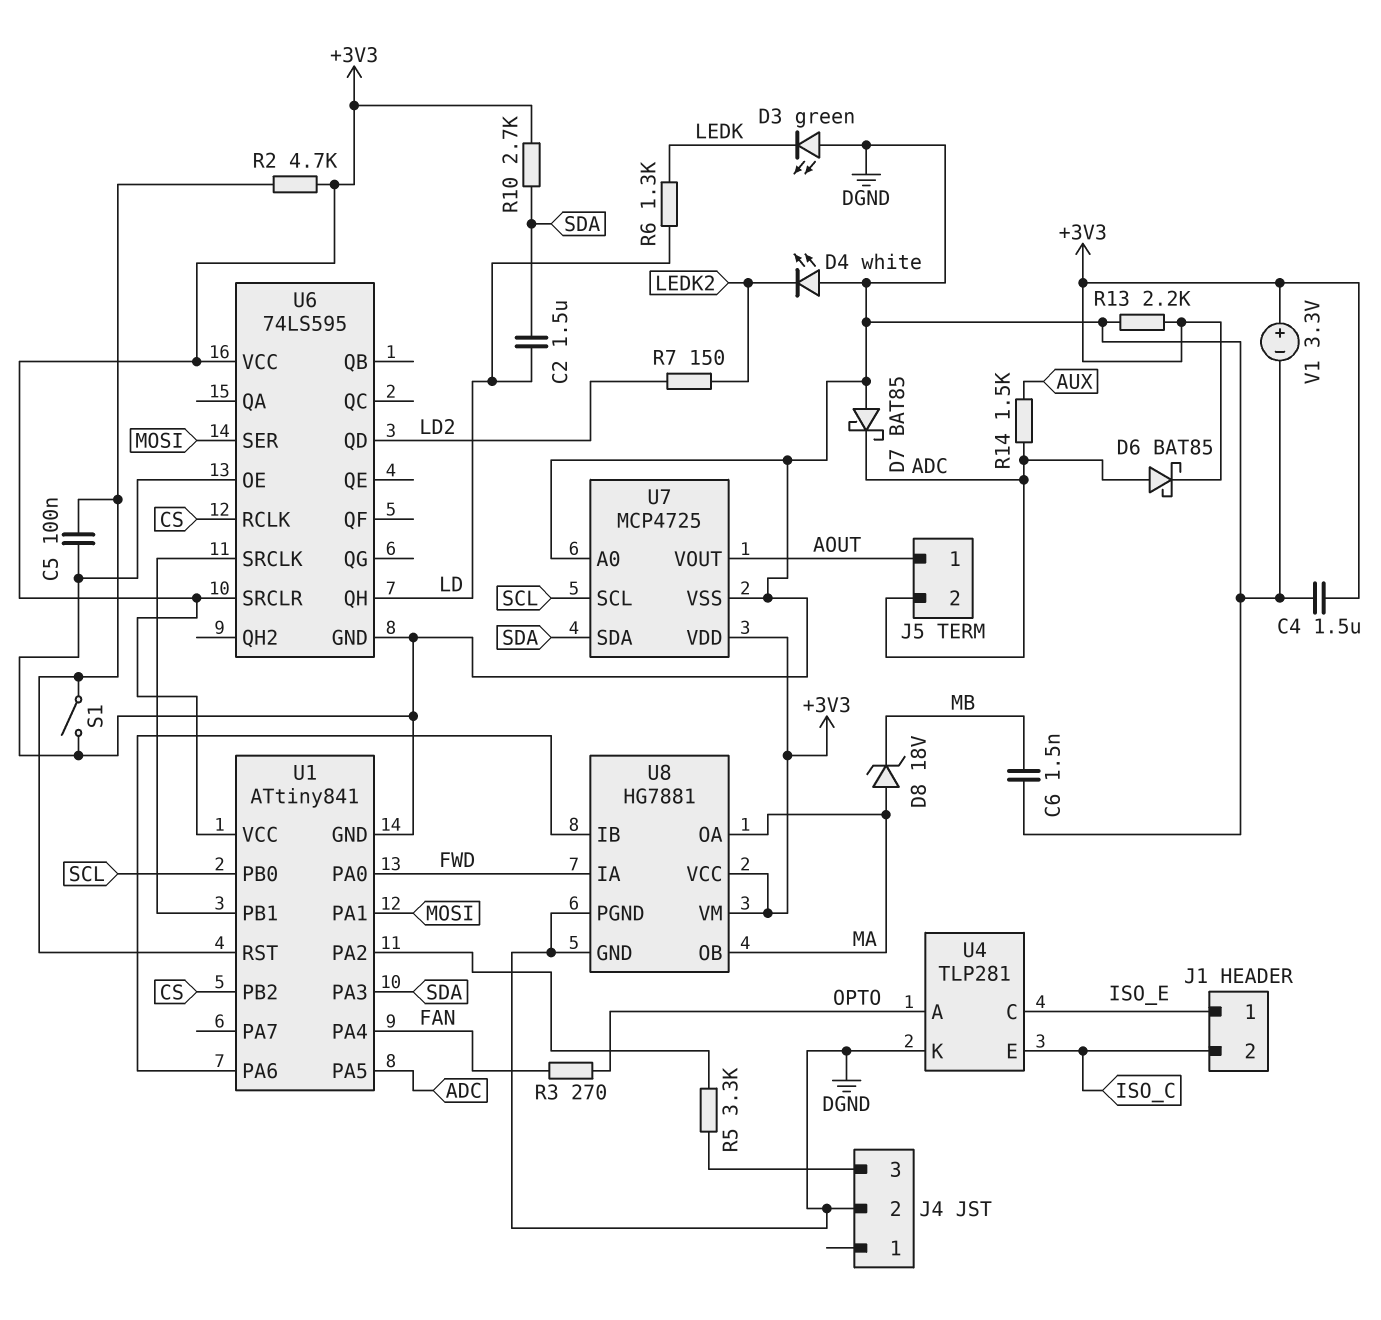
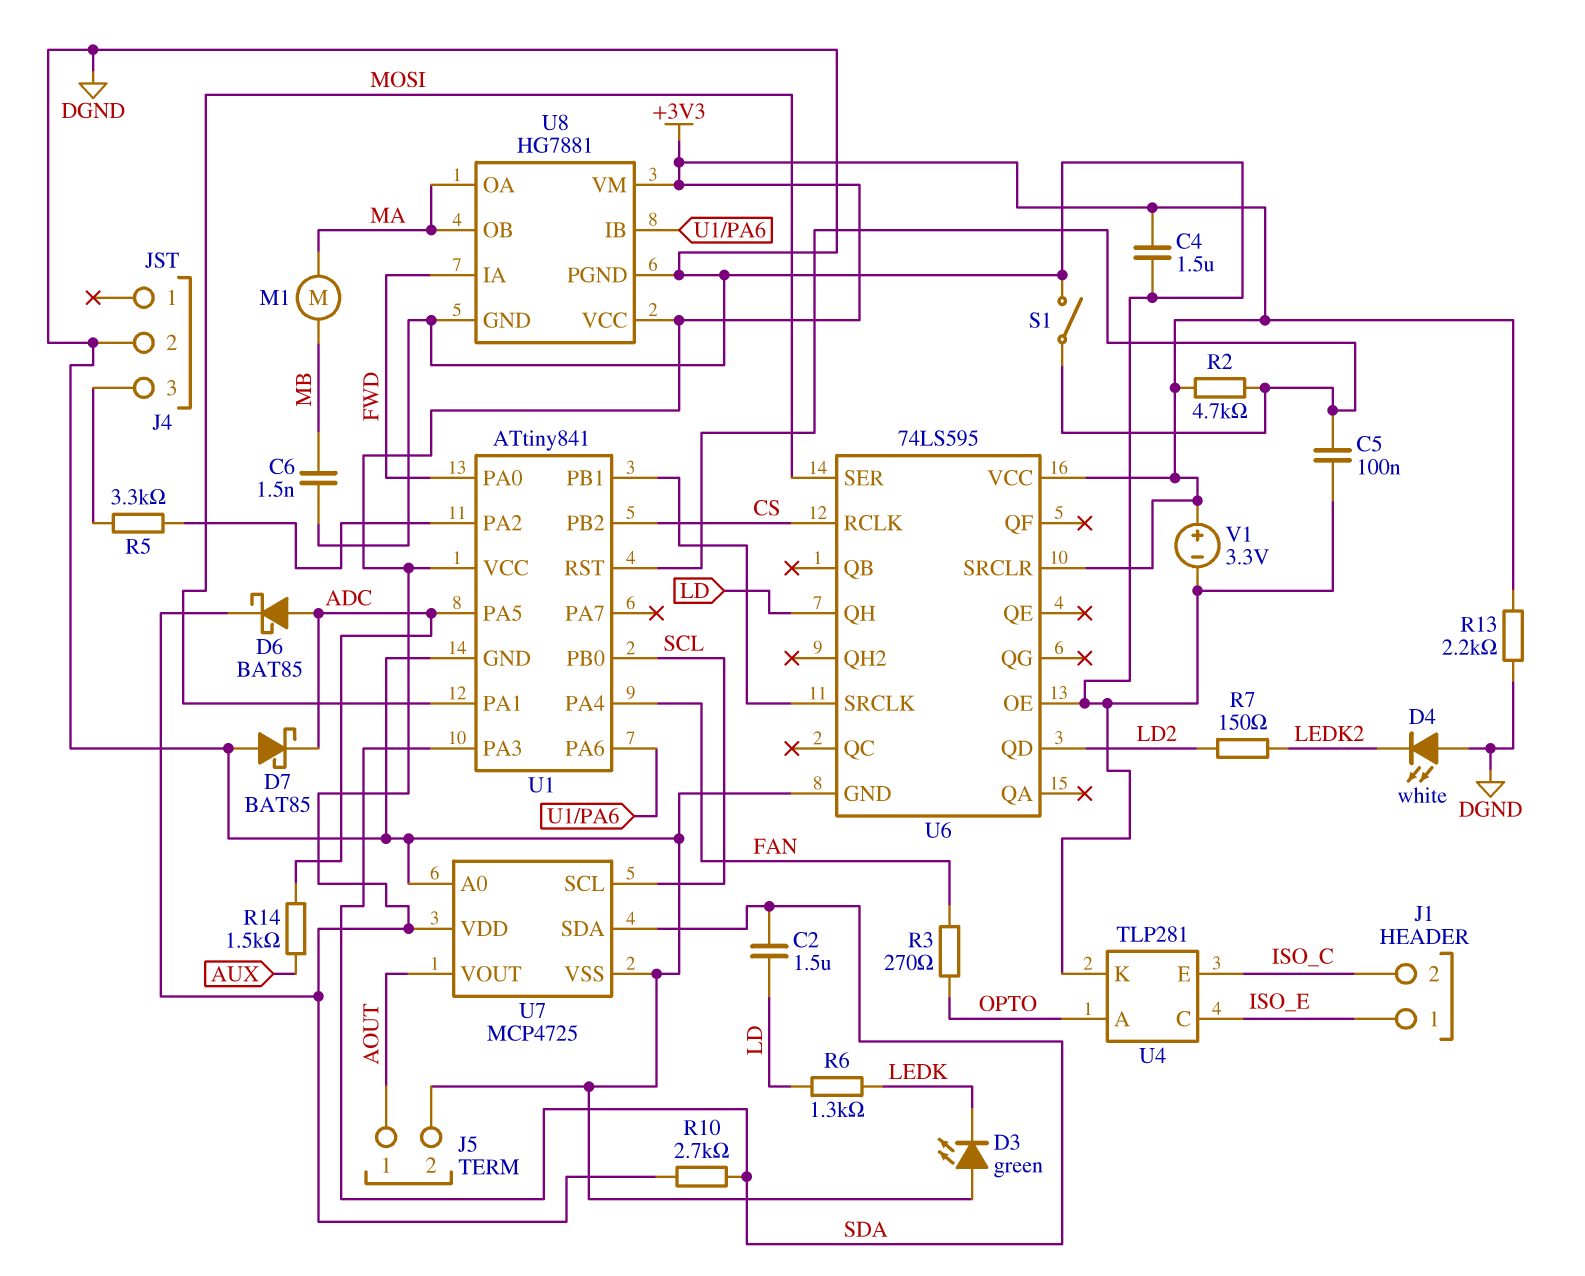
D8: zener 18V (A MA, K MB) -> none
J5 pin 2: ADC -> DGND
M1: none -> motor (MA, MB)

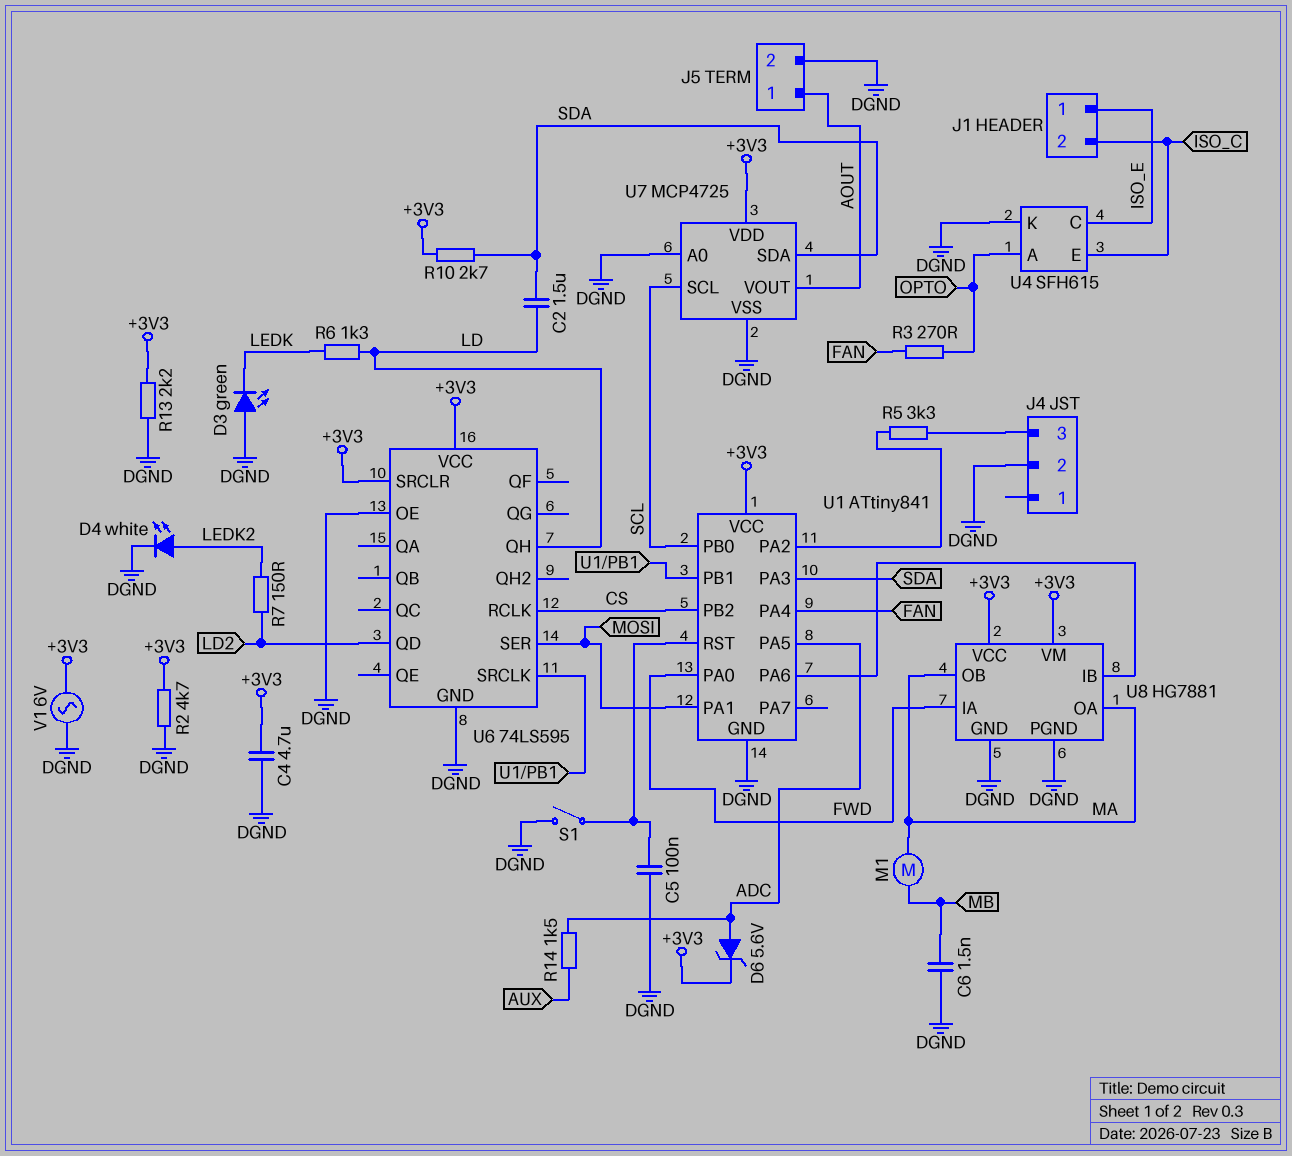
C4: 1.5uF (+3V3, DGND) -> 4.7uF (+3V3, DGND)
D4: LED white (A DGND, K LEDK2) -> LED white (A LEDK2, K DGND)
D6: schottky BAT85 (A ADC, K +3V3) -> zener 5.6V (A ADC, K +3V3)
D7: schottky BAT85 (A DGND, K ADC) -> none
R2: 4.7k (+3V3, U1/RST) -> 4.7k (+3V3, DGND)
U4: TLP281 -> SFH615
V1: 3.3V (plus +3V3, minus DGND) -> AC 6V (+3V3, DGND)

